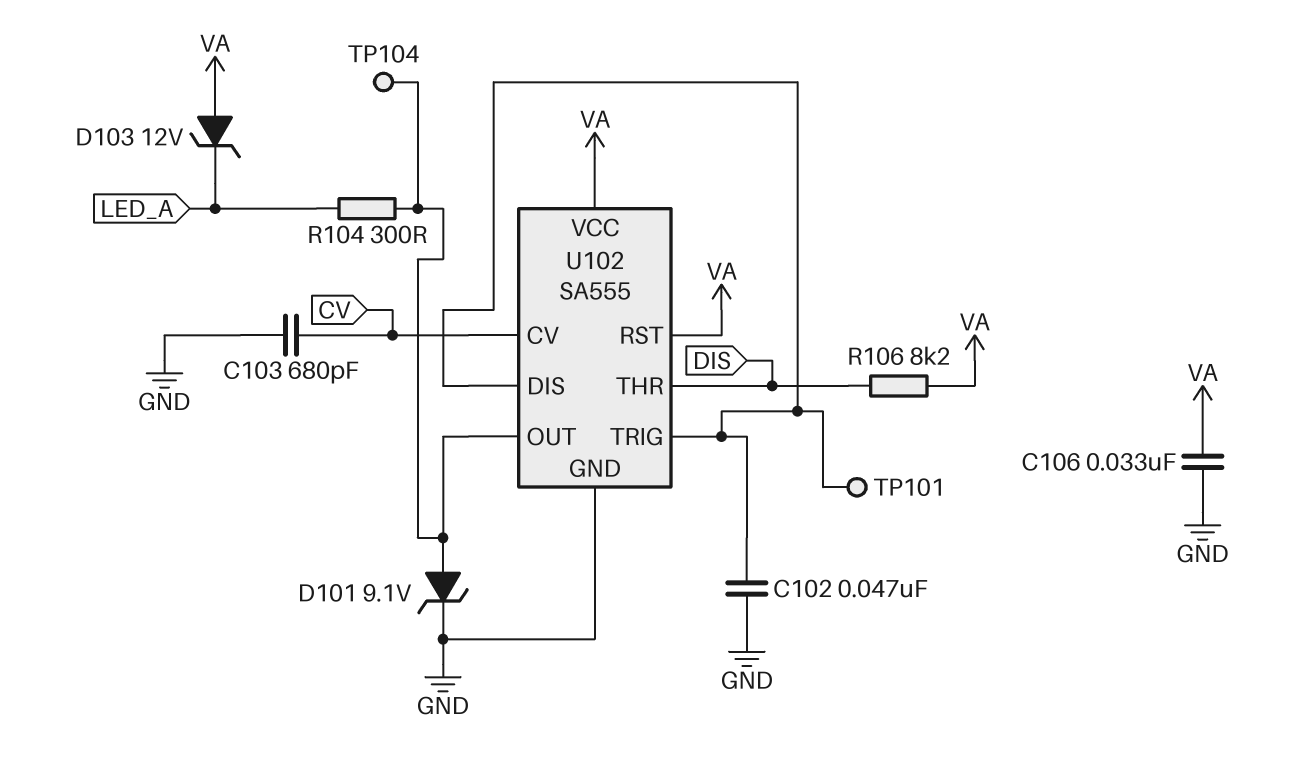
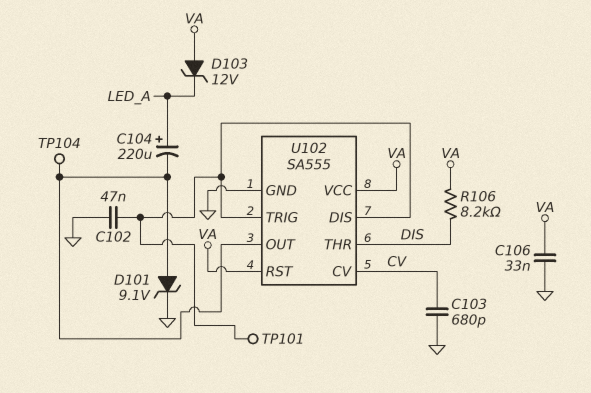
C104: none -> 220uF (plus LED_A, minus U102/OUT)
R104: 300 (LED_A, U102/OUT) -> none

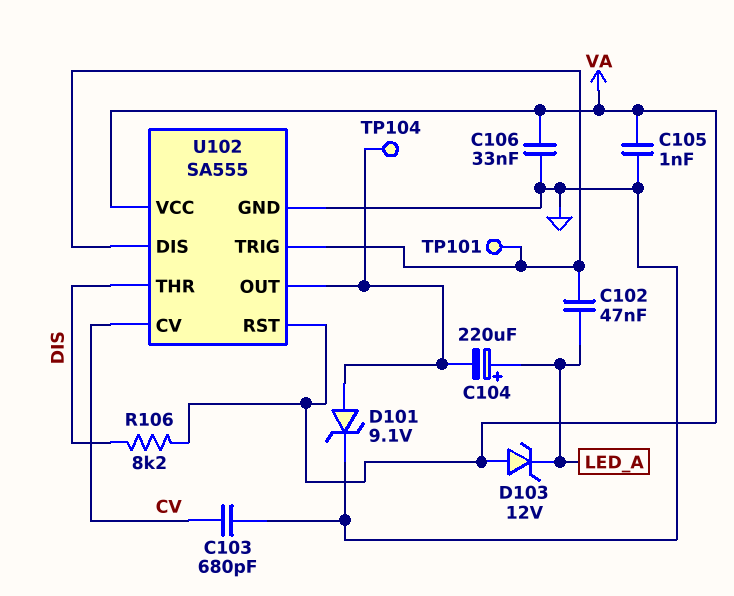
C102: 47nF (GND, U102/DIS) -> 47nF (LED_A, U102/DIS)
C105: none -> 1nF (GND, VA)

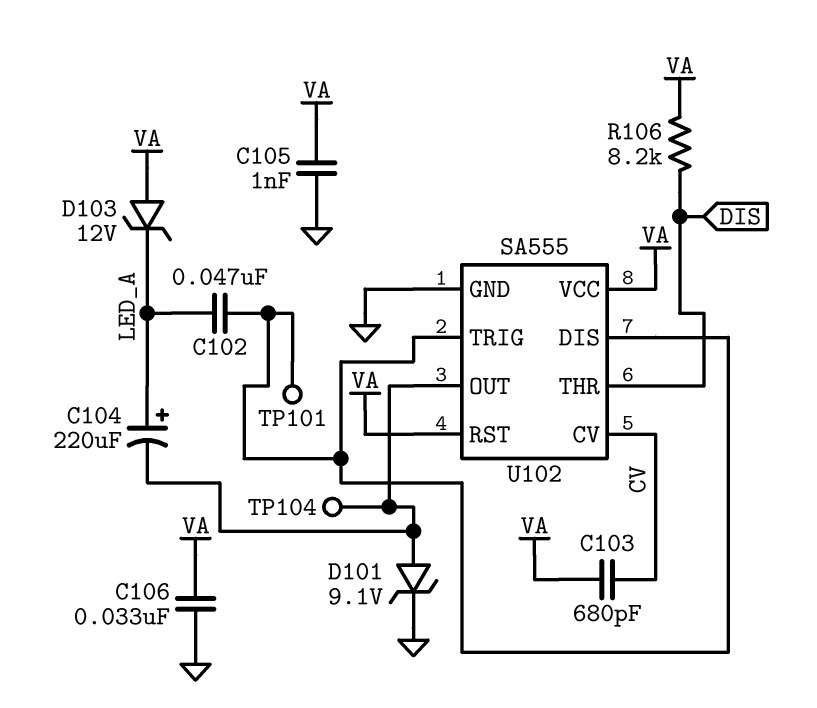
C103: 680pF (CV, GND) -> 680pF (CV, VA)

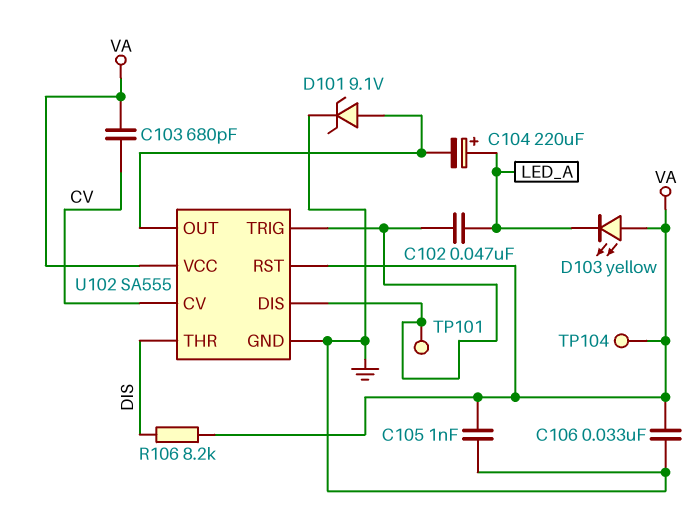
D103: zener 12V (A VA, K LED_A) -> LED yellow (A VA, K LED_A)
TP104: test point (U102/OUT) -> test point (VA)

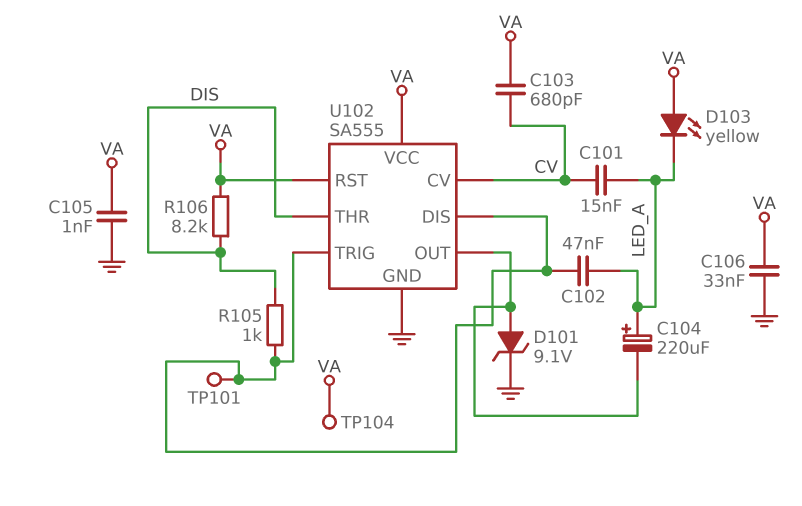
C101: none -> 15nF (CV, LED_A)
R105: none -> 1k (DIS, U102/DIS)

